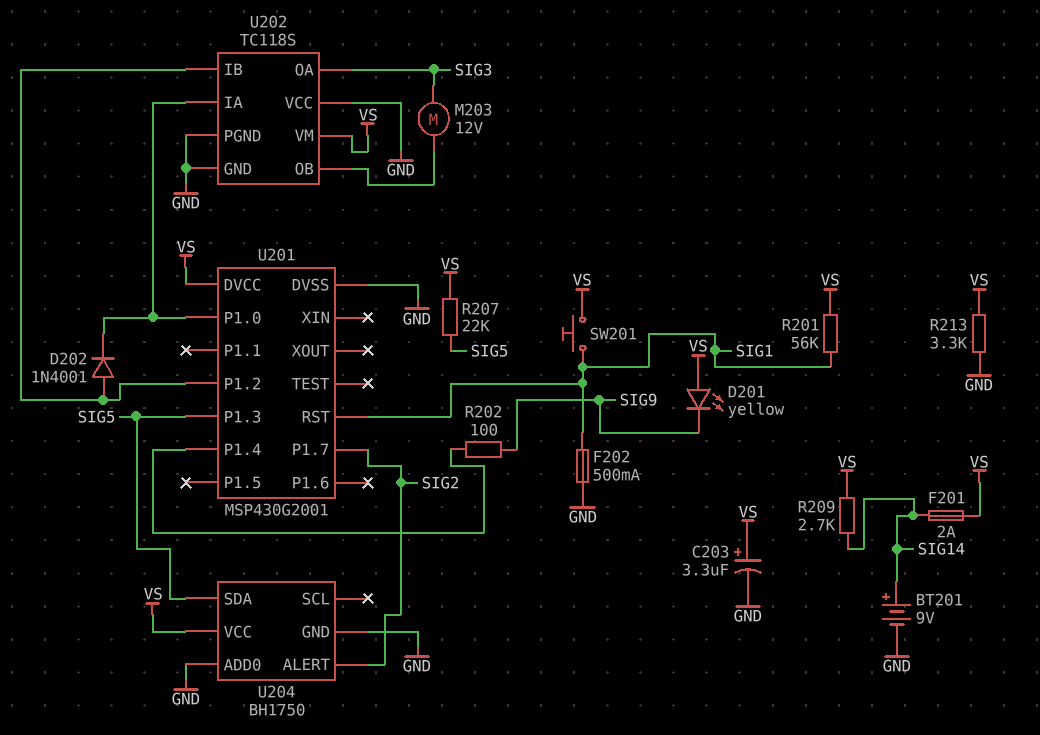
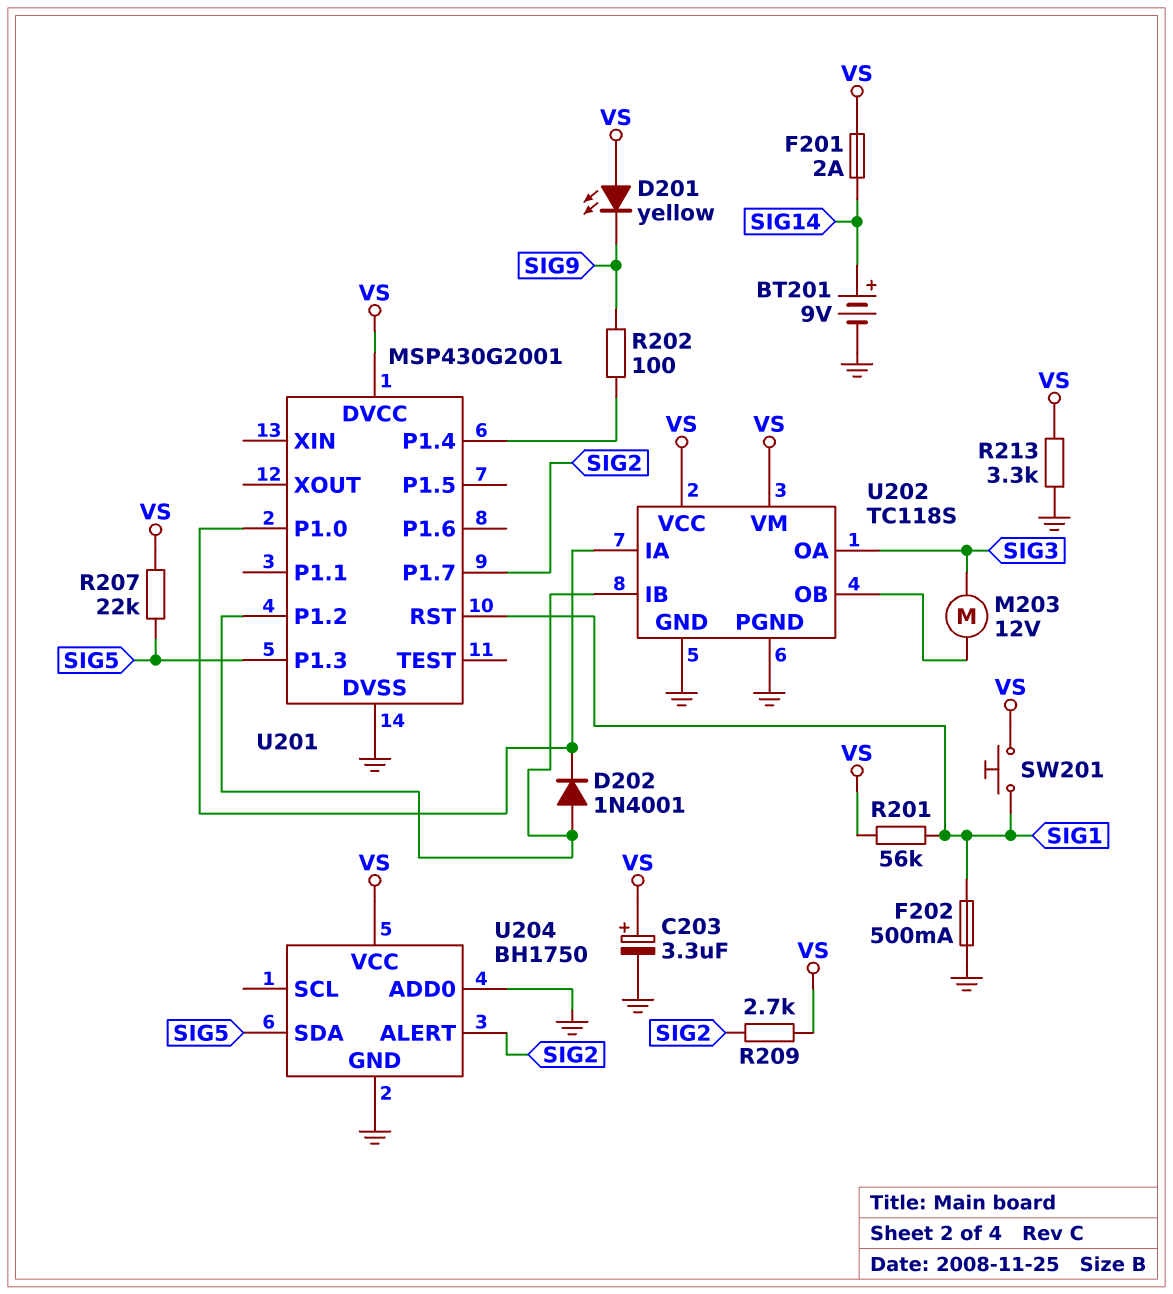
R209: 2.7k (SIG14, VS) -> 2.7k (SIG2, VS)
U202 pin VCC: GND -> VS

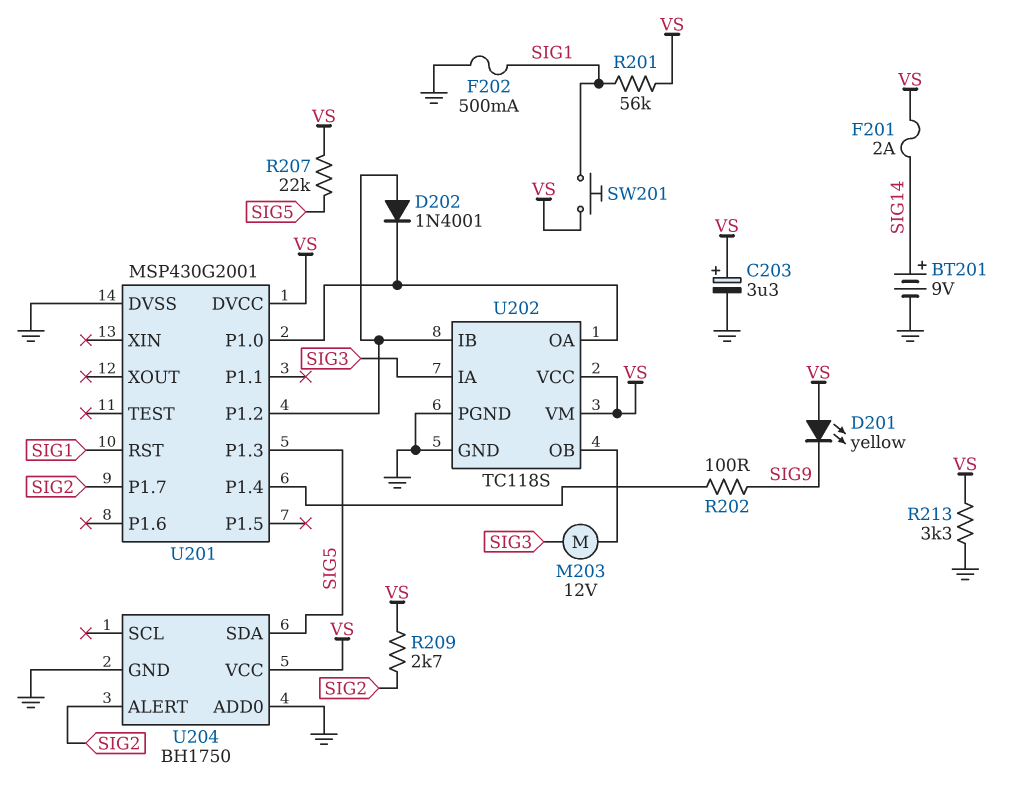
U202 pin IA: U201/P1.0 -> SIG3
U202 pin OA: SIG3 -> U201/P1.0

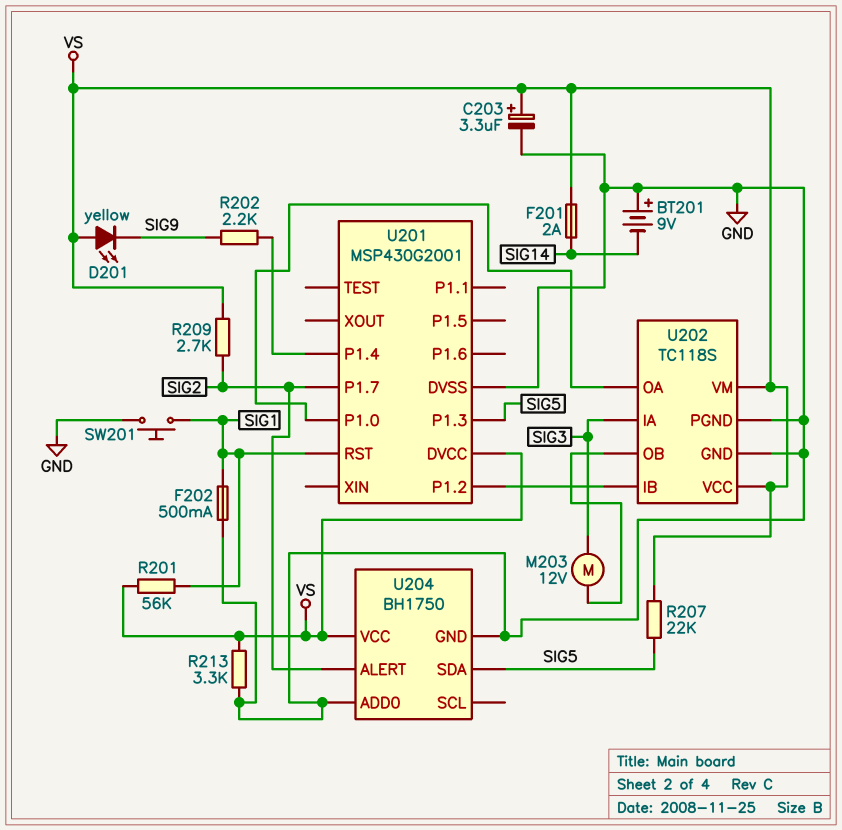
BT201: 9V (plus SIG14, minus GND) -> 9V (plus GND, minus SIG14)
D202: diode 1N4001 (A U201/P1.2, K U201/P1.0) -> none
R202: 100 (SIG9, U201/P1.4) -> 2.2k (SIG9, U201/P1.4)
SW201: button (SIG1, VS) -> button (GND, SIG1)

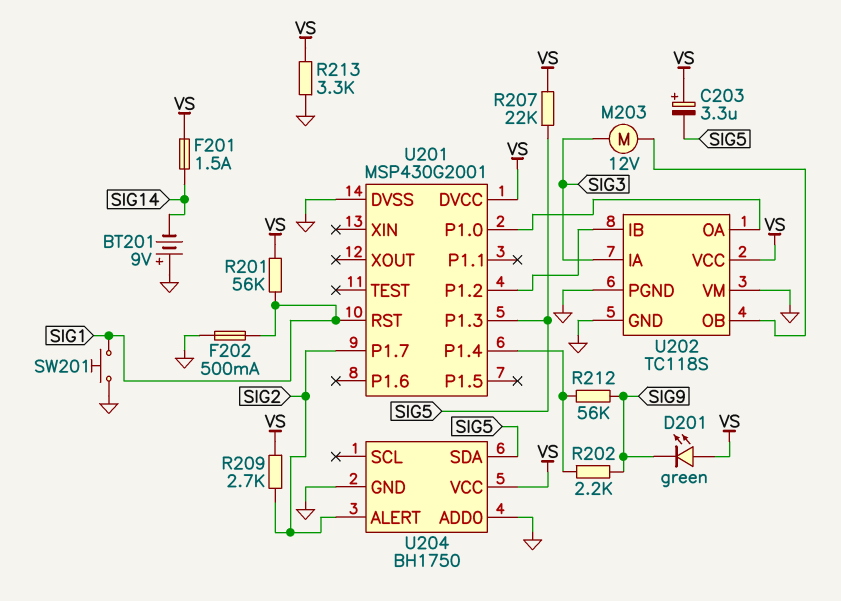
C203: 3.3uF (plus VS, minus GND) -> 3.3uF (plus VS, minus SIG5)
D201: LED yellow (A VS, K SIG9) -> LED green (A VS, K SIG9)
F201: 2A (SIG14, VS) -> 1.5A (SIG14, VS)
R212: none -> 56k (SIG9, U201/P1.4)
U202 pin VM: VS -> GND

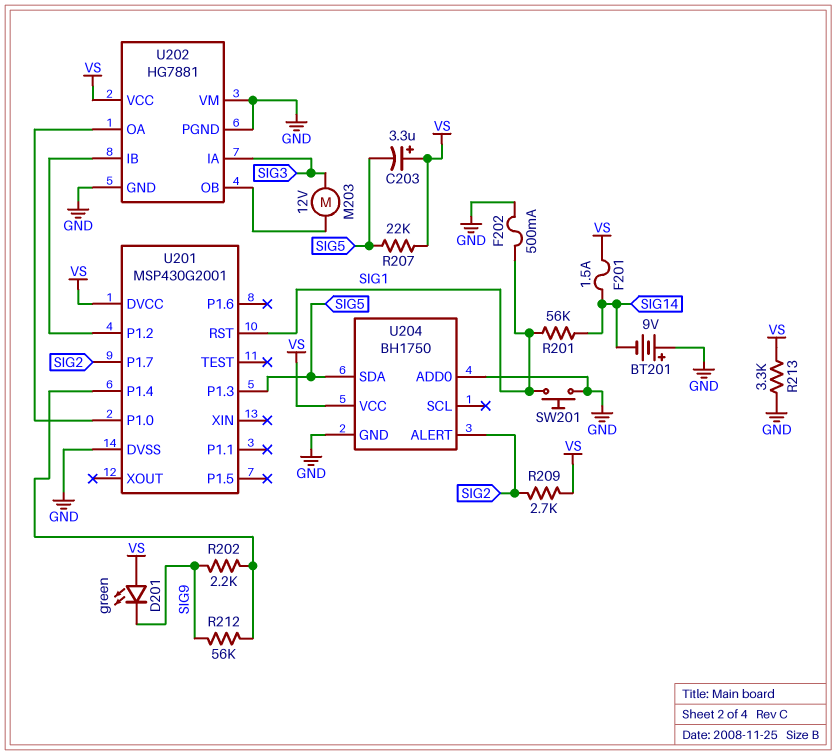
R201: 56k (SIG1, VS) -> 56k (SIG1, SIG14)
U202: TC118S -> HG7881

